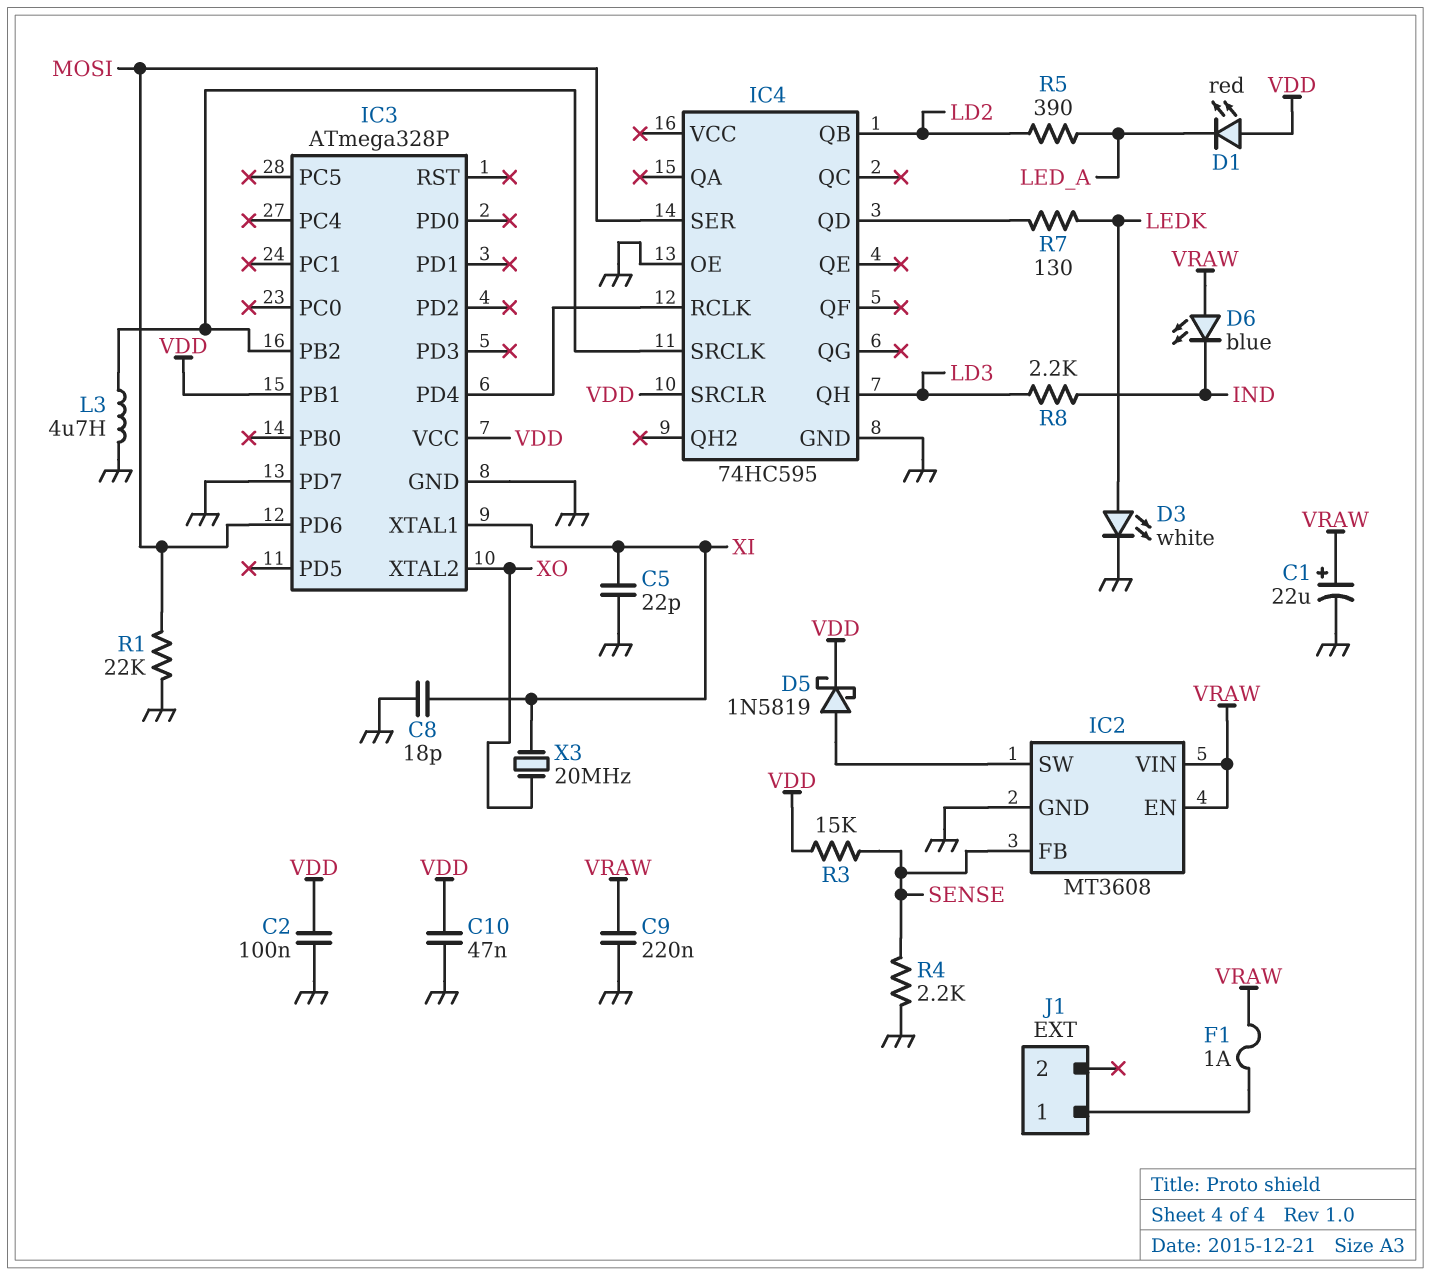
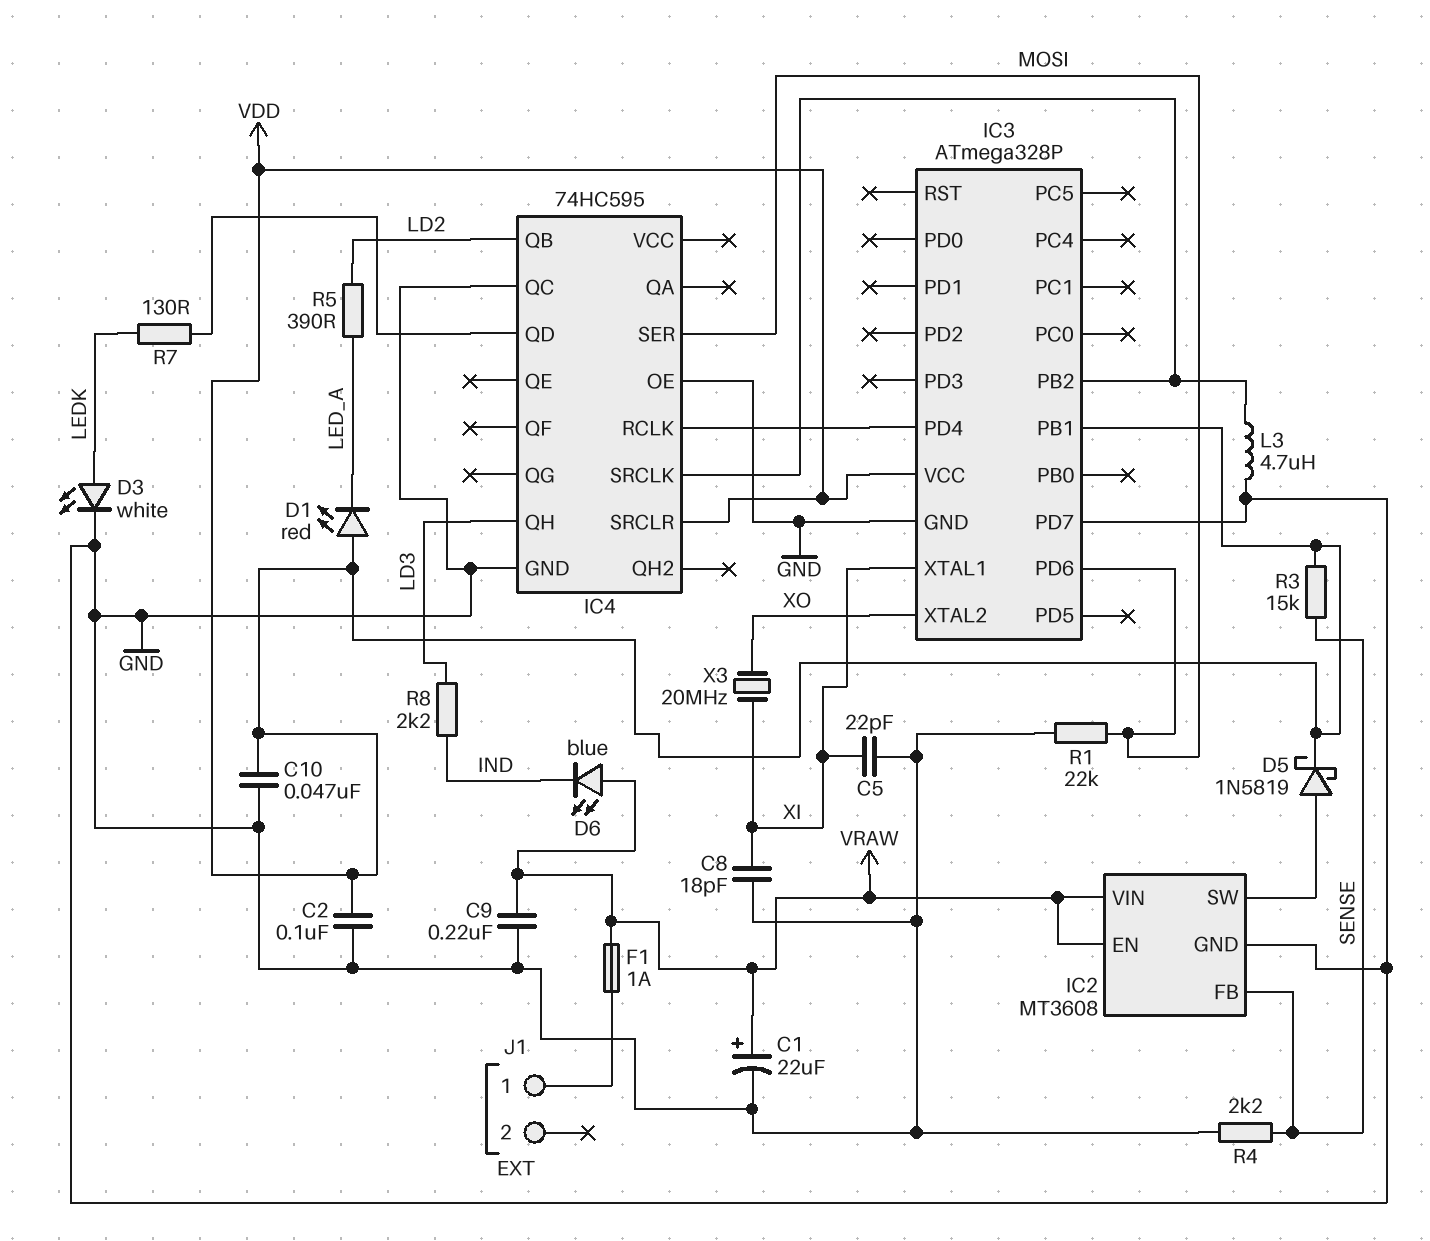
IC4 pin QC: none -> GND

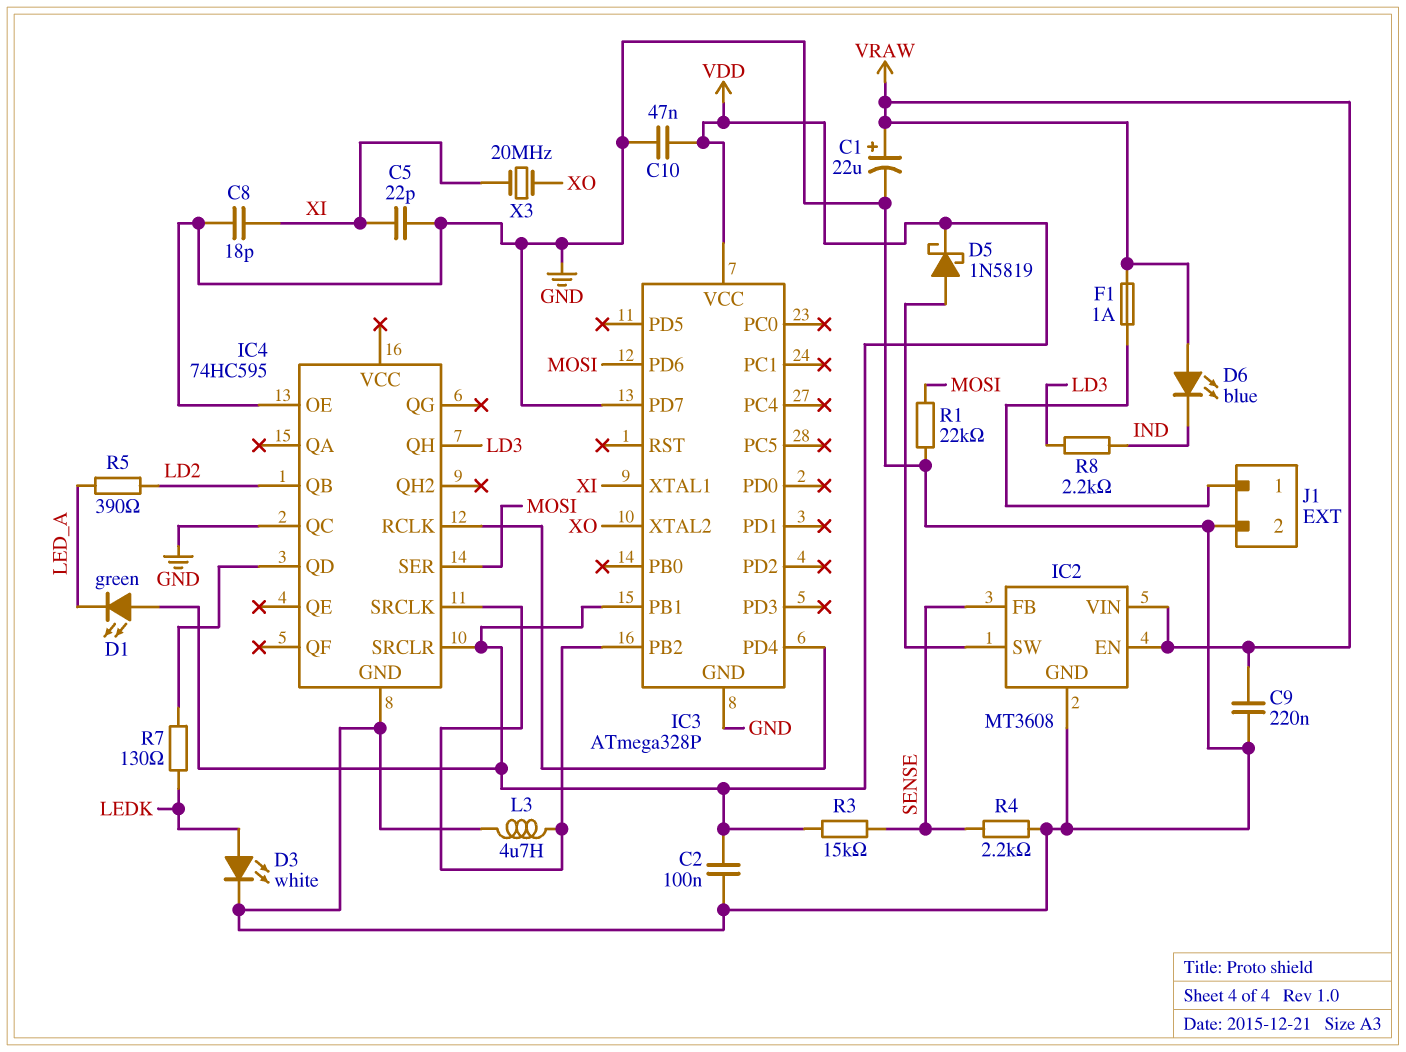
D1: LED red (A VDD, K LED_A) -> LED green (A VDD, K LED_A)
J1 pin 2: none -> GND

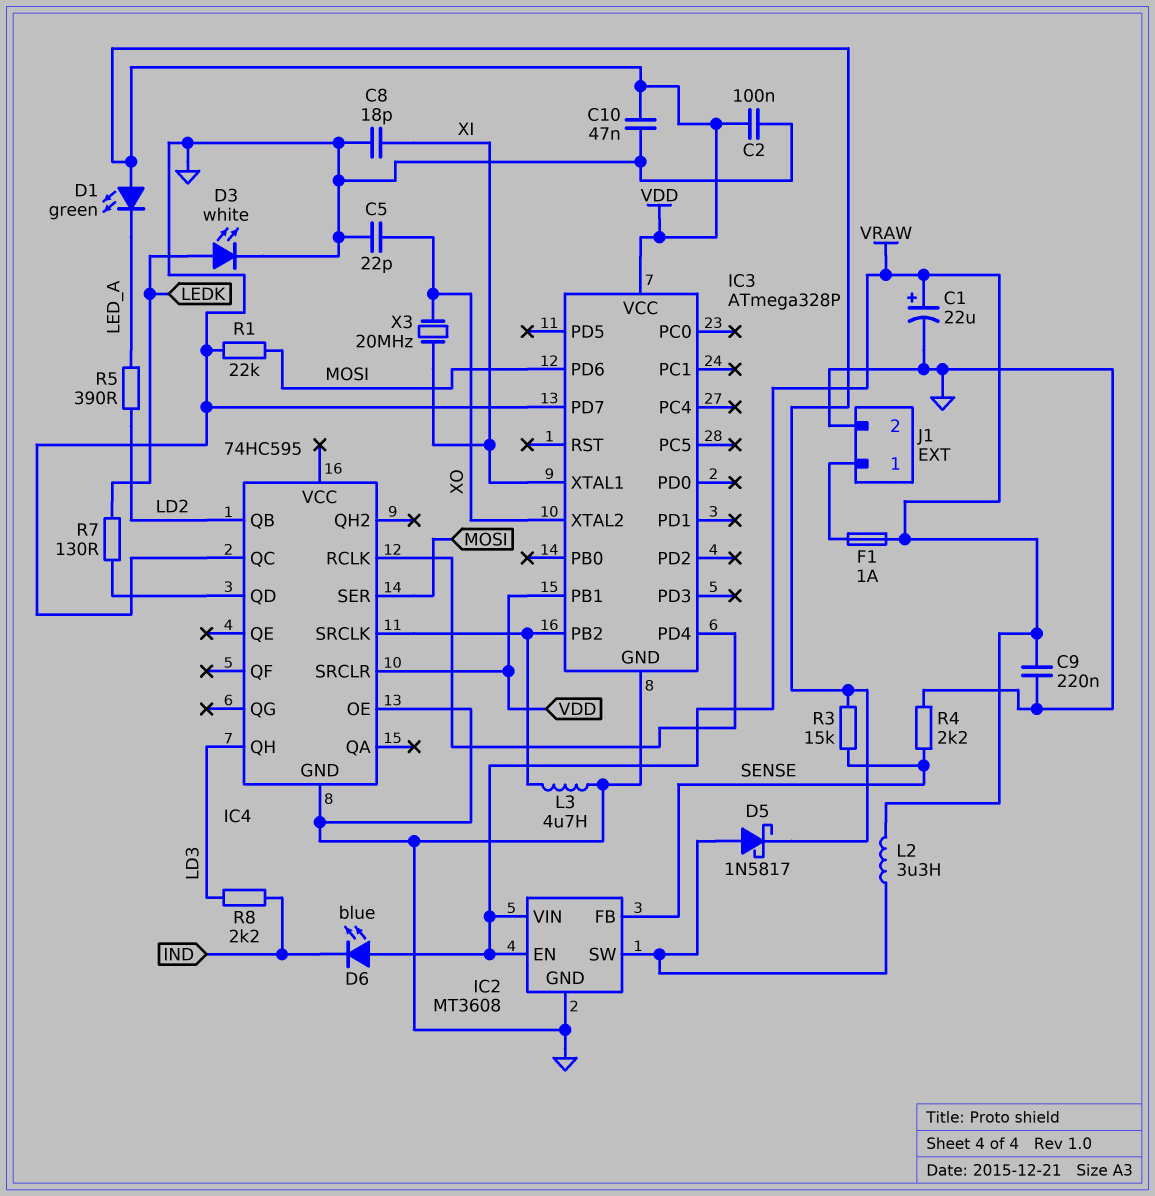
C5: 22pF (GND, XI) -> 22pF (GND, XO)
D5: schottky 1N5819 (A IC2/SW, K VDD) -> schottky 1N5817 (A IC2/SW, K VDD)
L2: none -> 3.3uH (IC2/SW, VRAW)

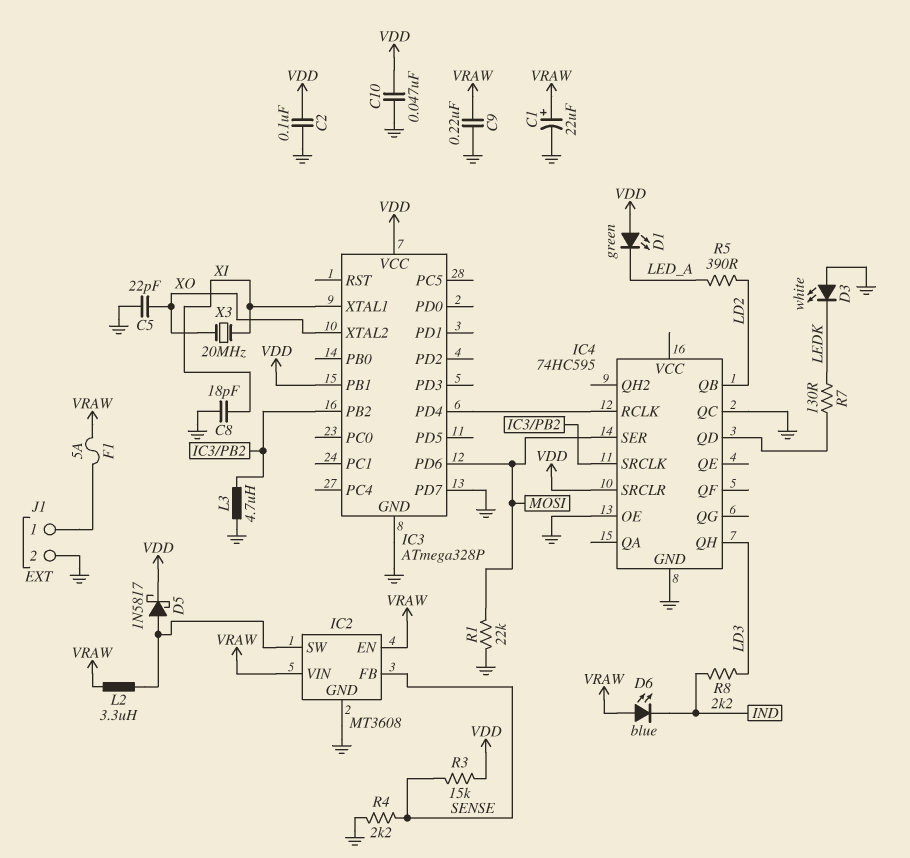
D3: LED white (A LEDK, K GND) -> LED white (A GND, K LEDK)
F1: 1A (J1/1, VRAW) -> 5A (J1/1, VRAW)

